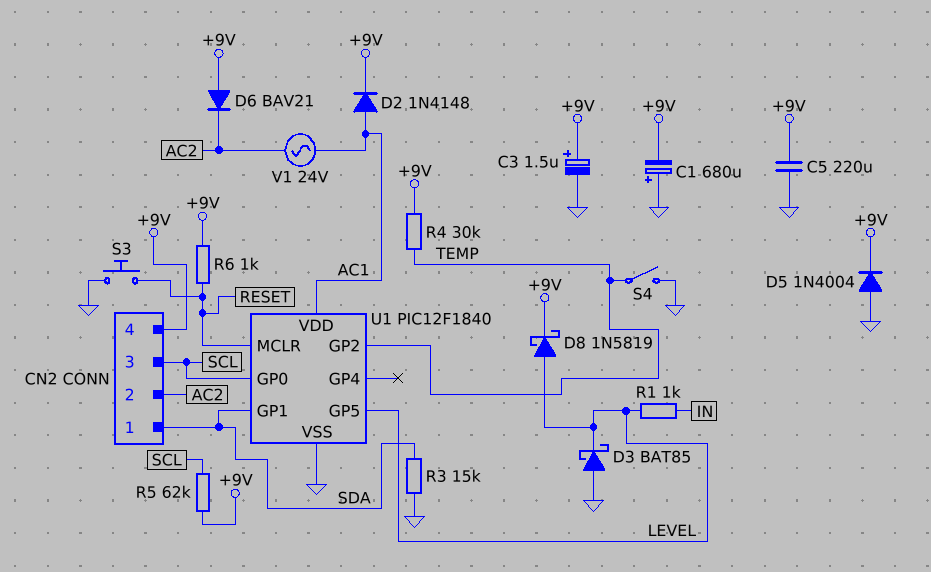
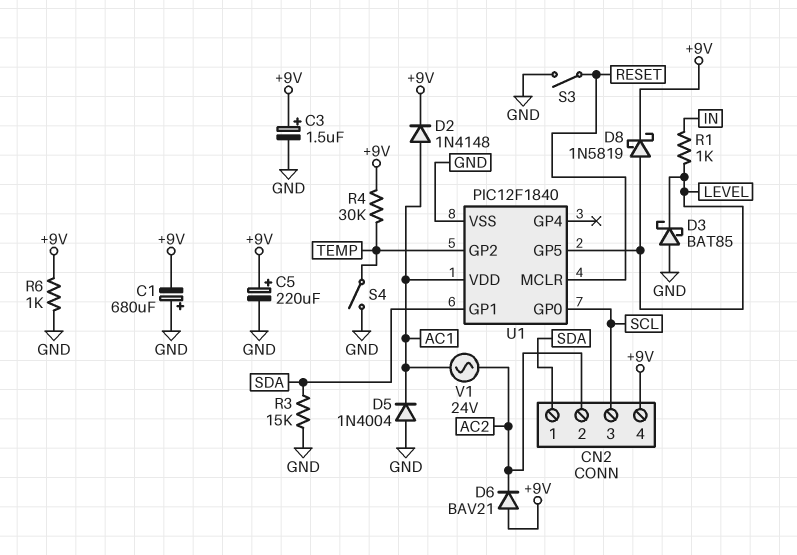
C5: 220uF (+9V, GND) -> 220uF (plus +9V, minus GND)
D5: diode 1N4004 (A GND, K +9V) -> diode 1N4004 (A GND, K AC1)
R5: 62k (+9V, SCL) -> none
R6: 1k (+9V, RESET) -> 1k (+9V, GND)
S3: button (GND, RESET) -> switch (GND, RESET)

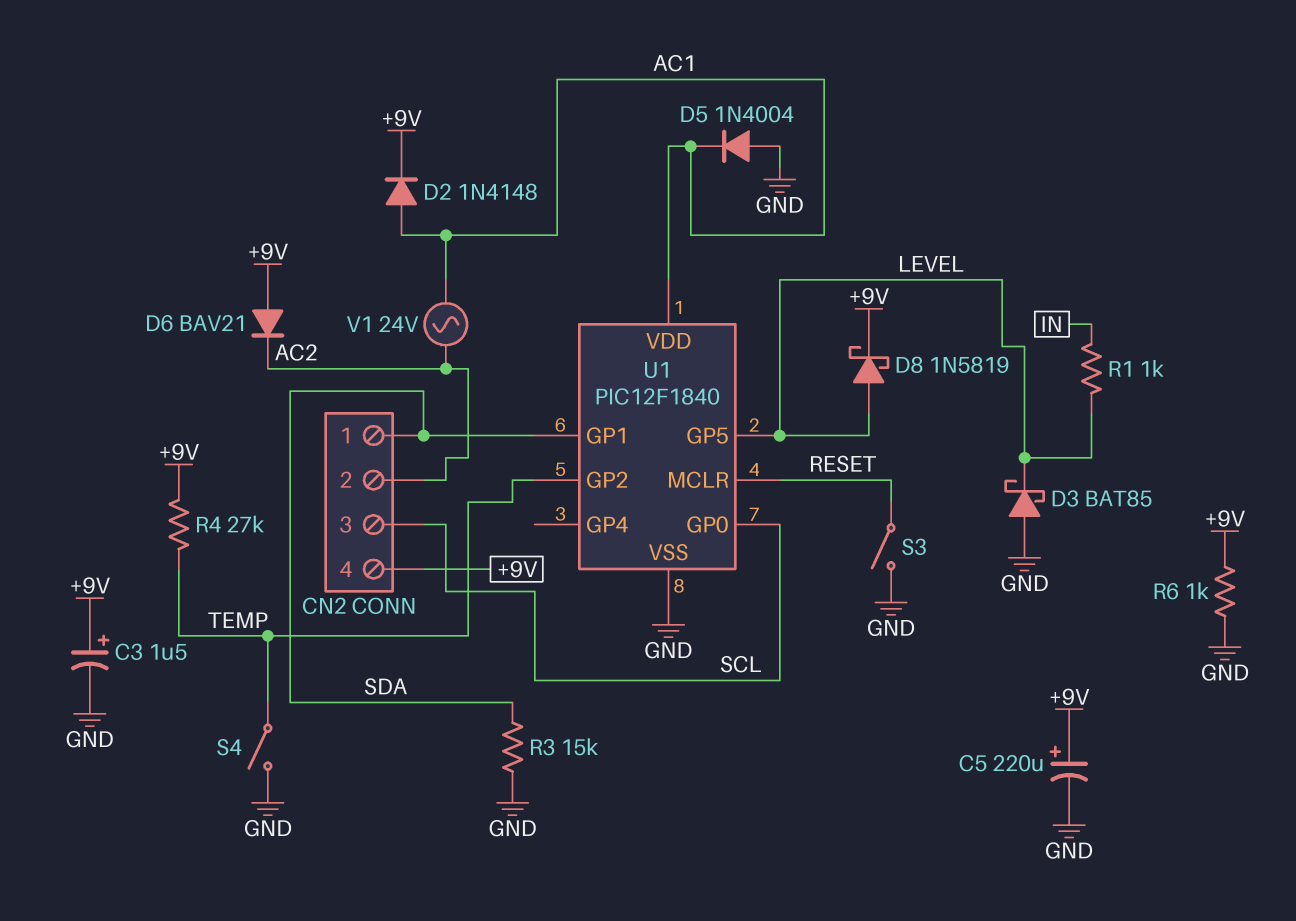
C1: 680uF (plus GND, minus +9V) -> none
R4: 30k (+9V, TEMP) -> 27k (+9V, TEMP)

